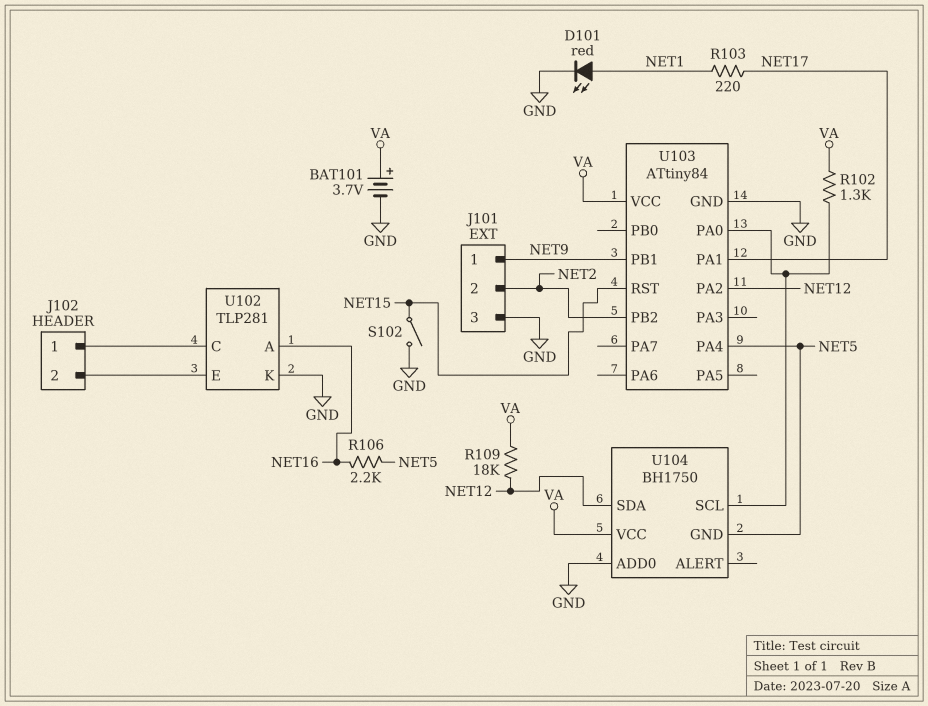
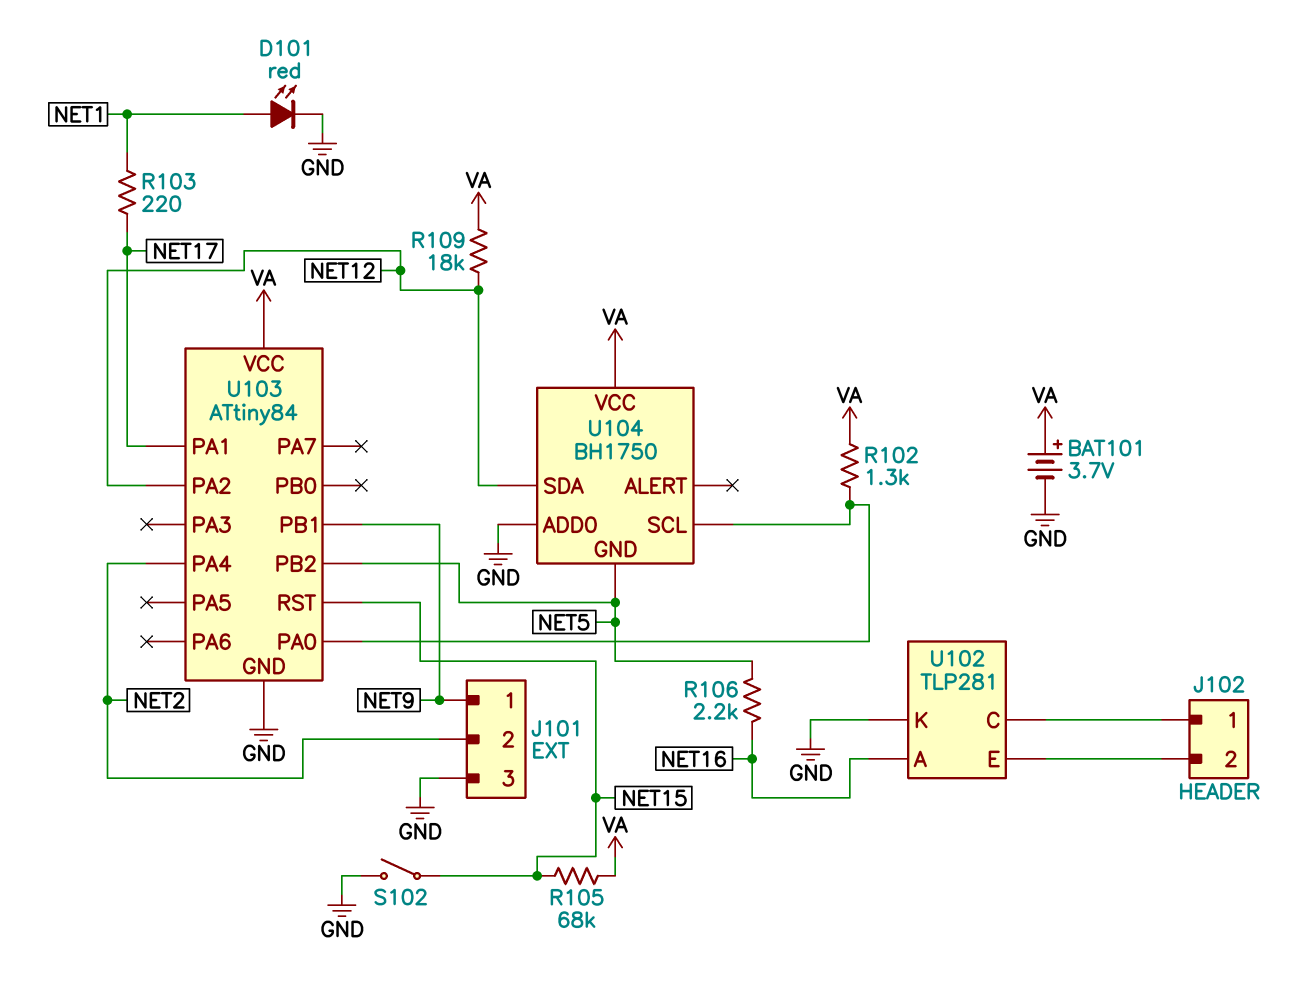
R105: none -> 68k (NET15, VA)
U103 pin PA4: NET5 -> NET2
U103 pin PB2: NET2 -> NET5

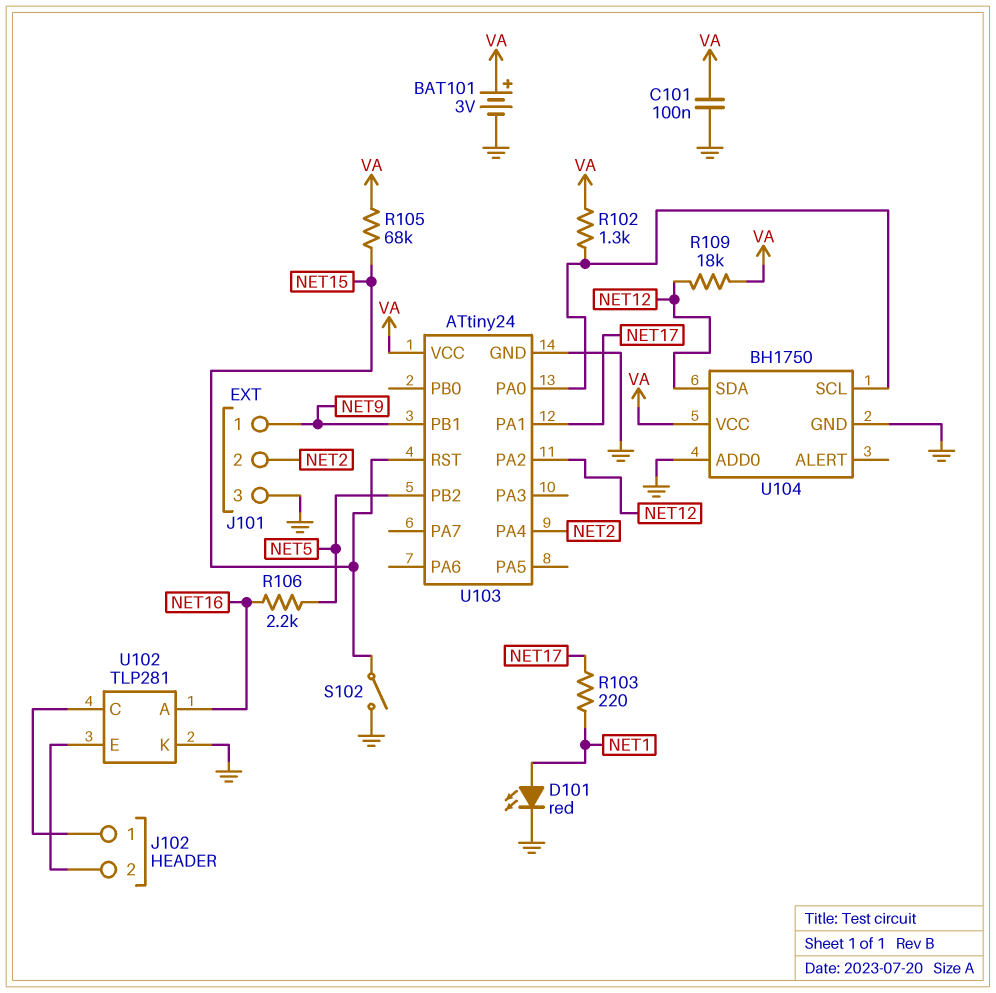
BAT101: 3.7V (plus VA, minus GND) -> 3V (plus VA, minus GND)
C101: none -> 100nF (GND, VA)
U103: ATtiny84 -> ATtiny24
U104 pin GND: NET5 -> GND

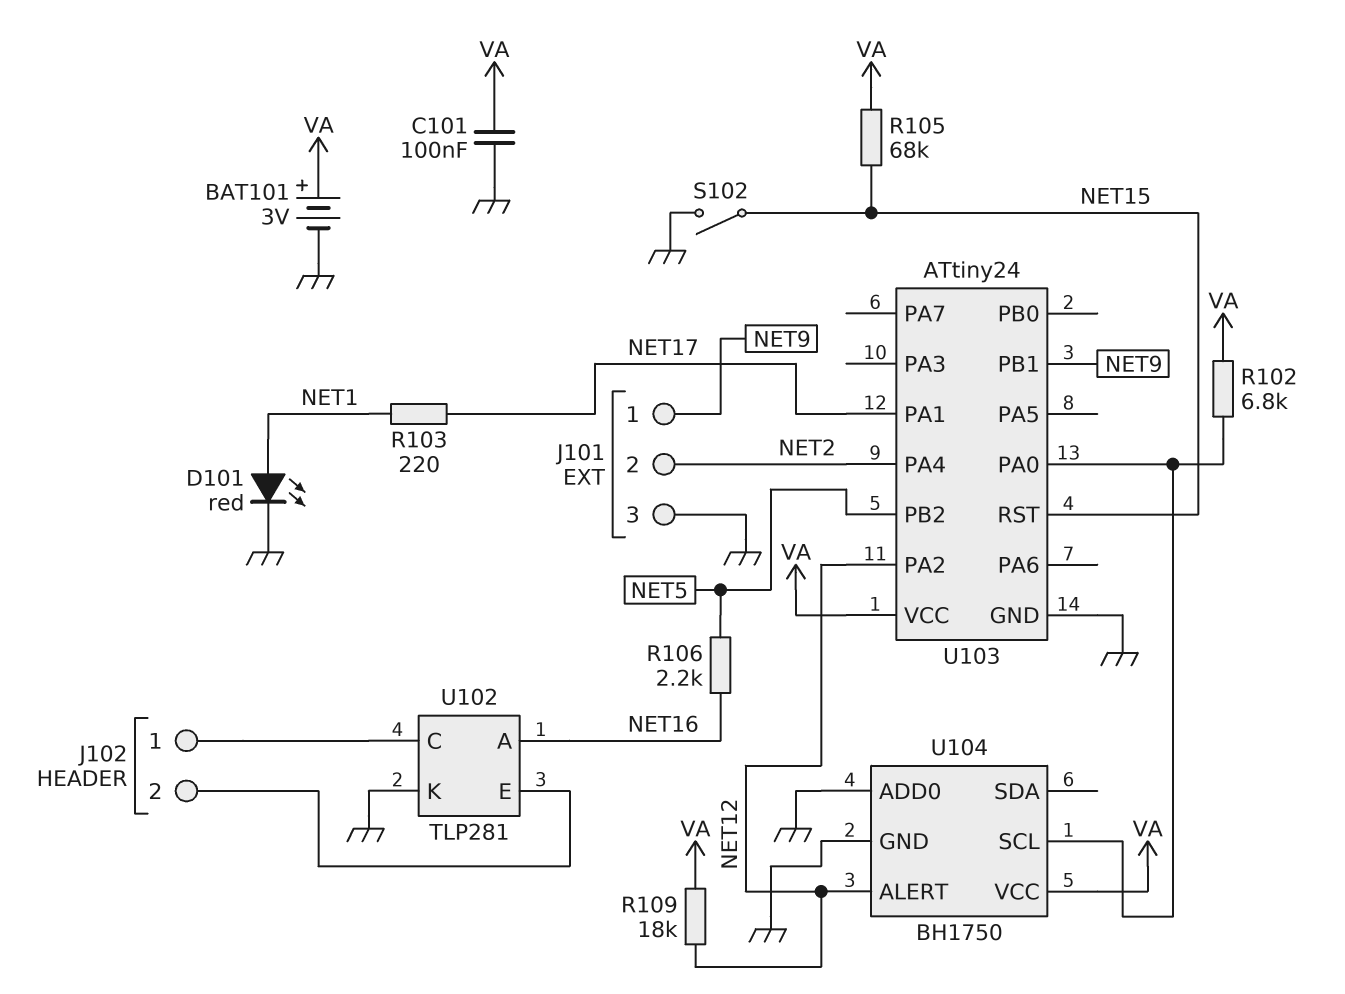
R102: 1.3k (U103/PA0, VA) -> 6.8k (U103/PA0, VA)
U104 pin ALERT: none -> NET12
U104 pin SDA: NET12 -> none

